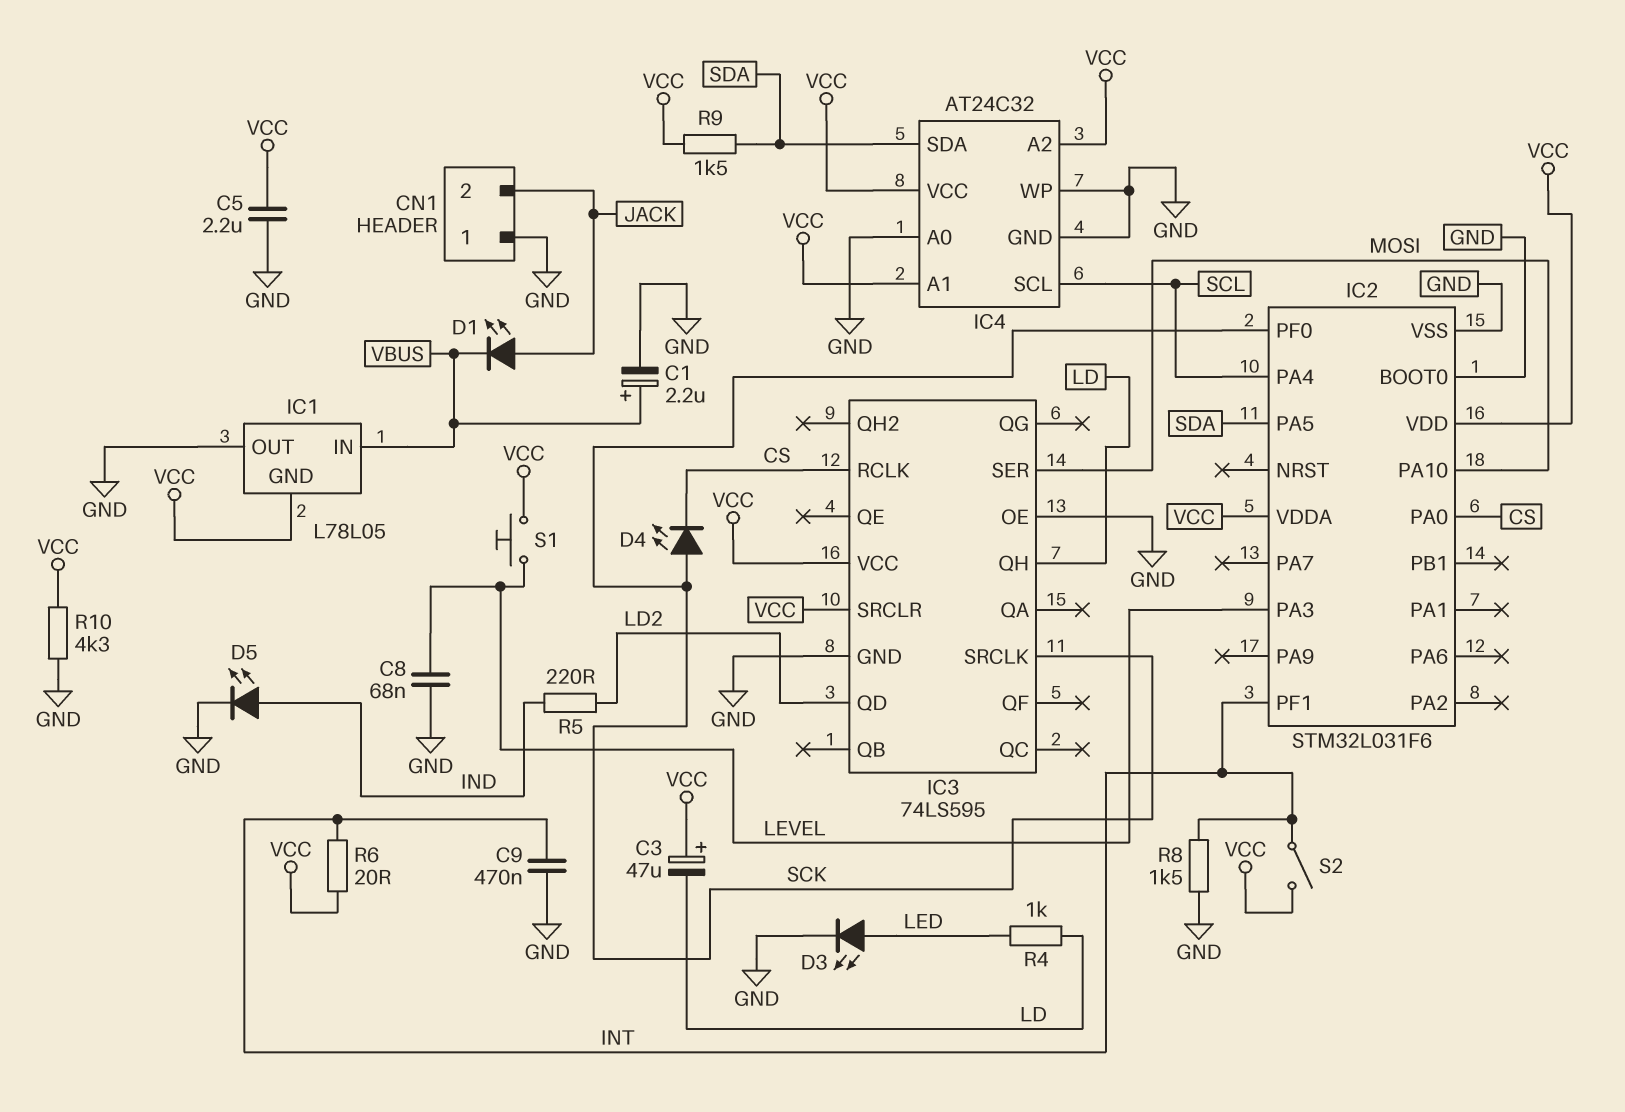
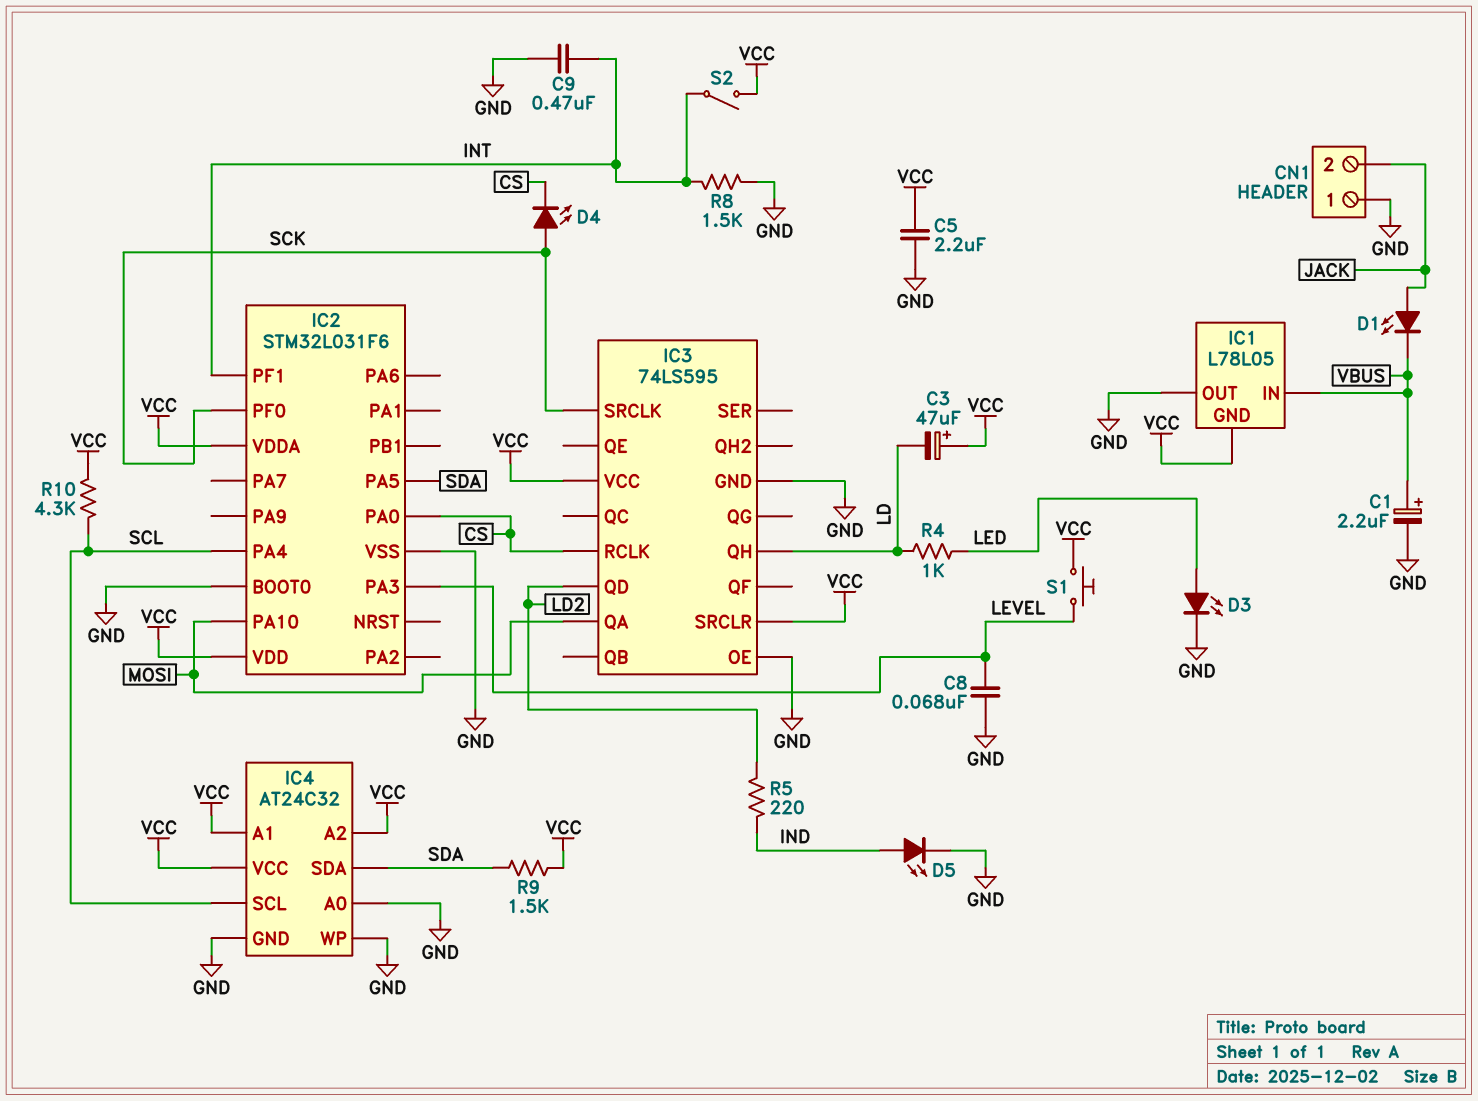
IC3 pin QA: none -> MOSI
IC3 pin SER: MOSI -> none
R6: 20 (INT, VCC) -> none
R10: 4.3k (GND, VCC) -> 4.3k (SCL, VCC)

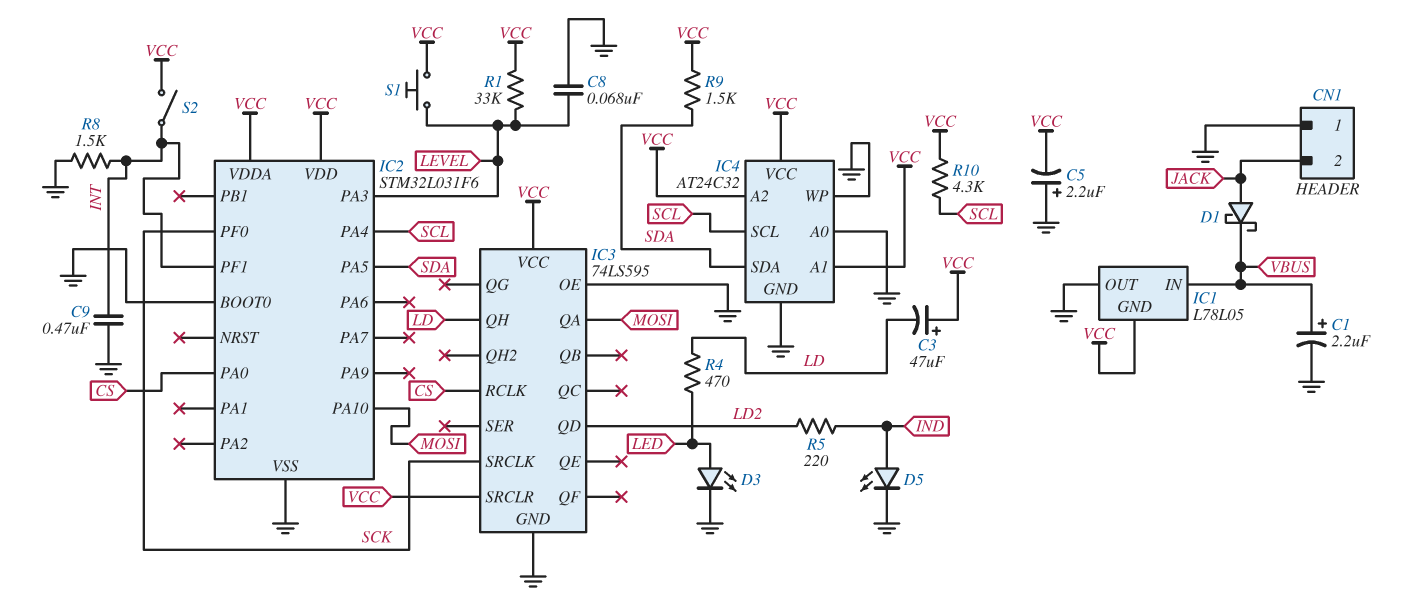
C5: 2.2uF (GND, VCC) -> 2.2uF (plus GND, minus VCC)
D1: LED (A JACK, K VBUS) -> schottky (A JACK, K VBUS)
D4: LED (A SCK, K CS) -> none
R1: none -> 33k (LEVEL, VCC)
R4: 1k (LD, LED) -> 470 (LD, LED)

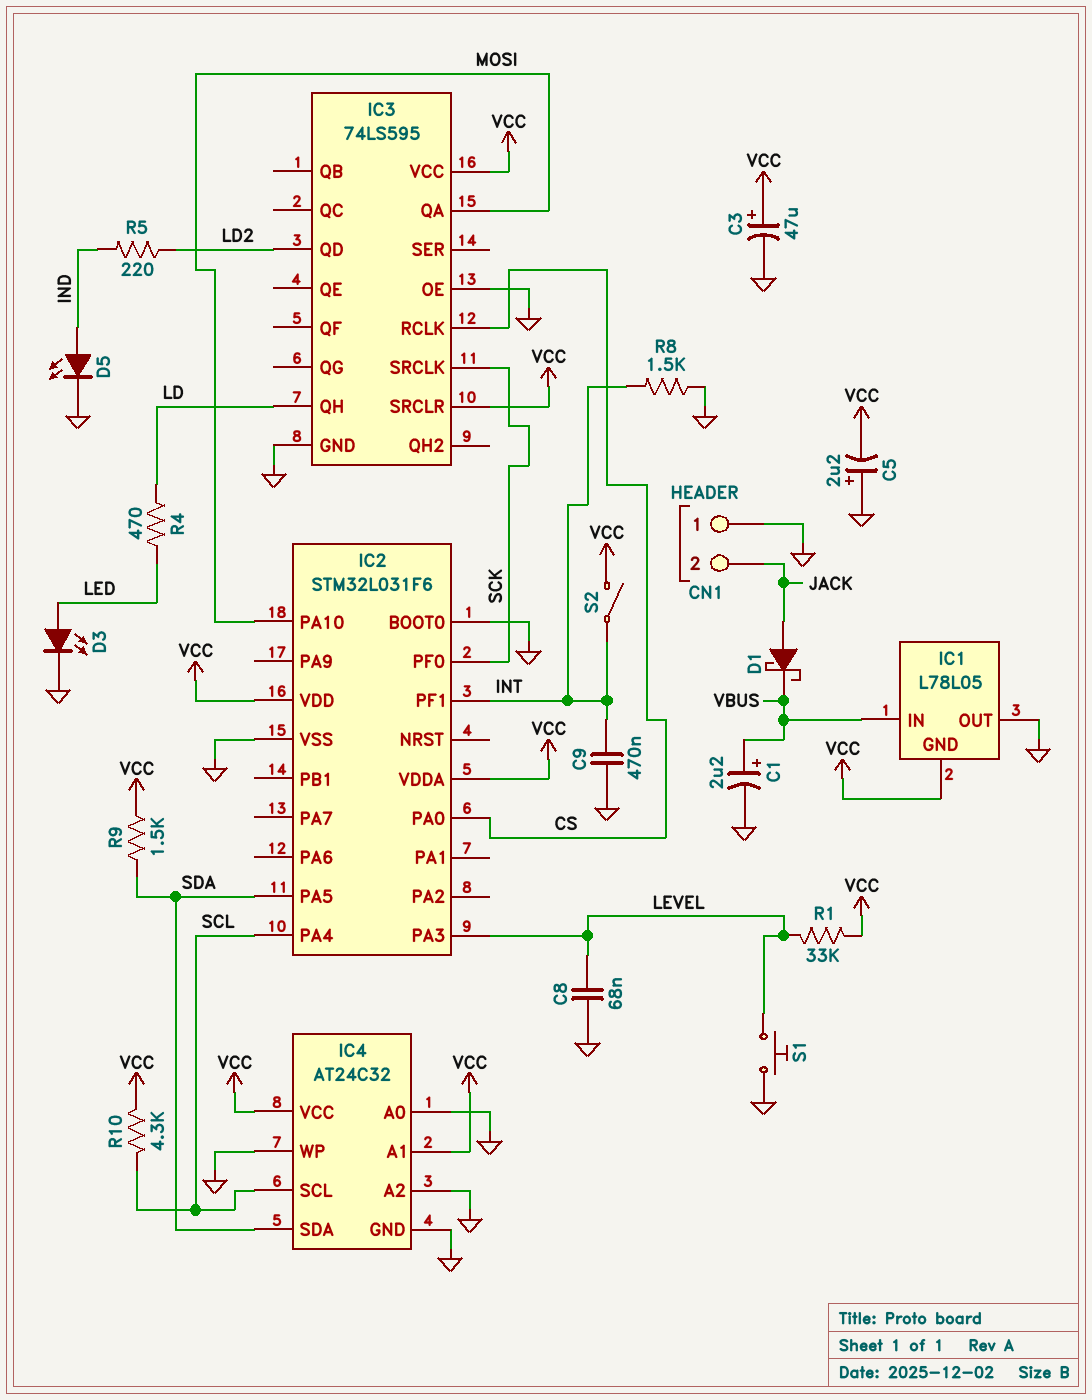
C3: 47uF (plus VCC, minus LD) -> 47uF (plus VCC, minus GND)
IC4 pin A2: VCC -> GND
S1: button (LEVEL, VCC) -> button (GND, LEVEL)

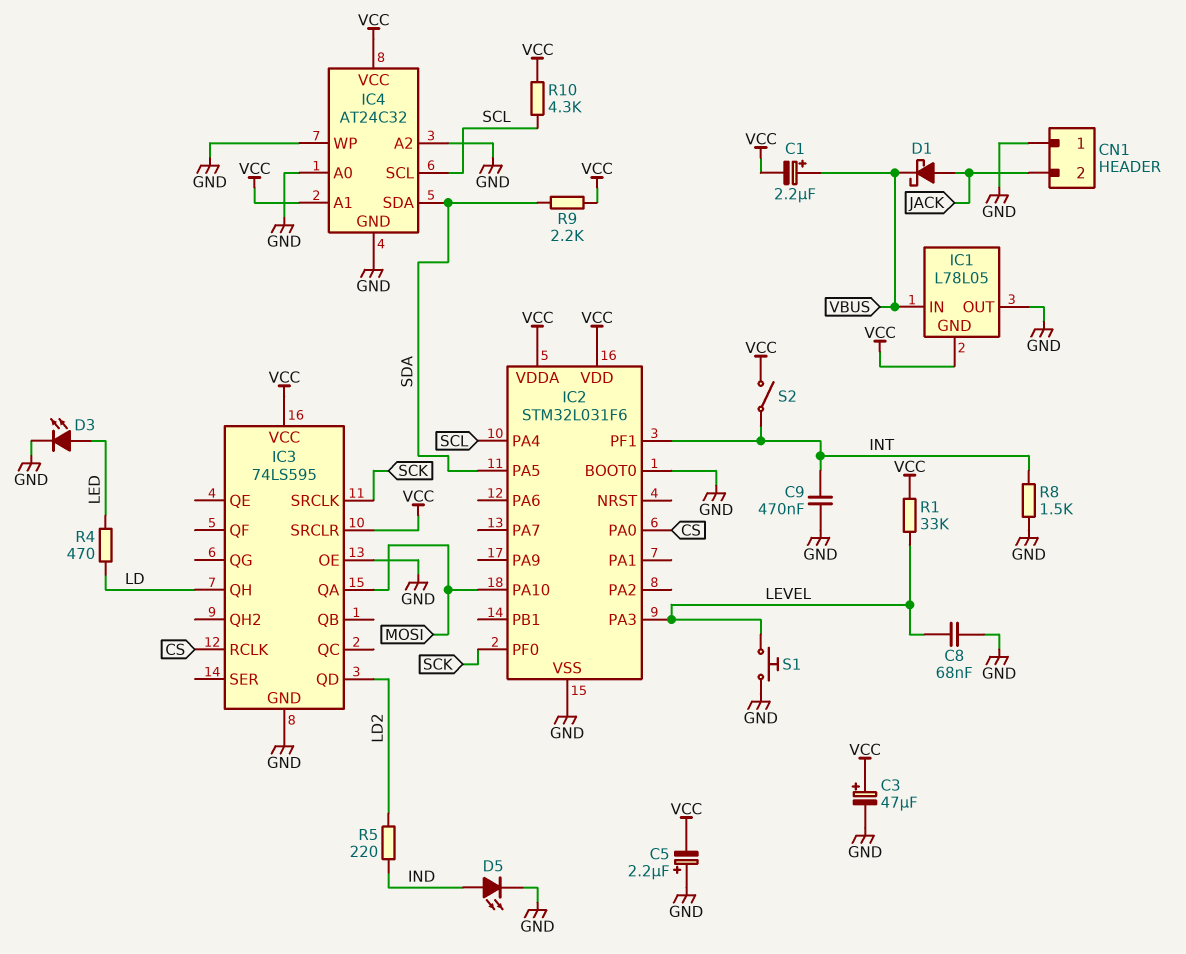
C1: 2.2uF (plus VBUS, minus GND) -> 2.2uF (plus VBUS, minus VCC)
R9: 1.5k (SDA, VCC) -> 2.2k (SDA, VCC)

